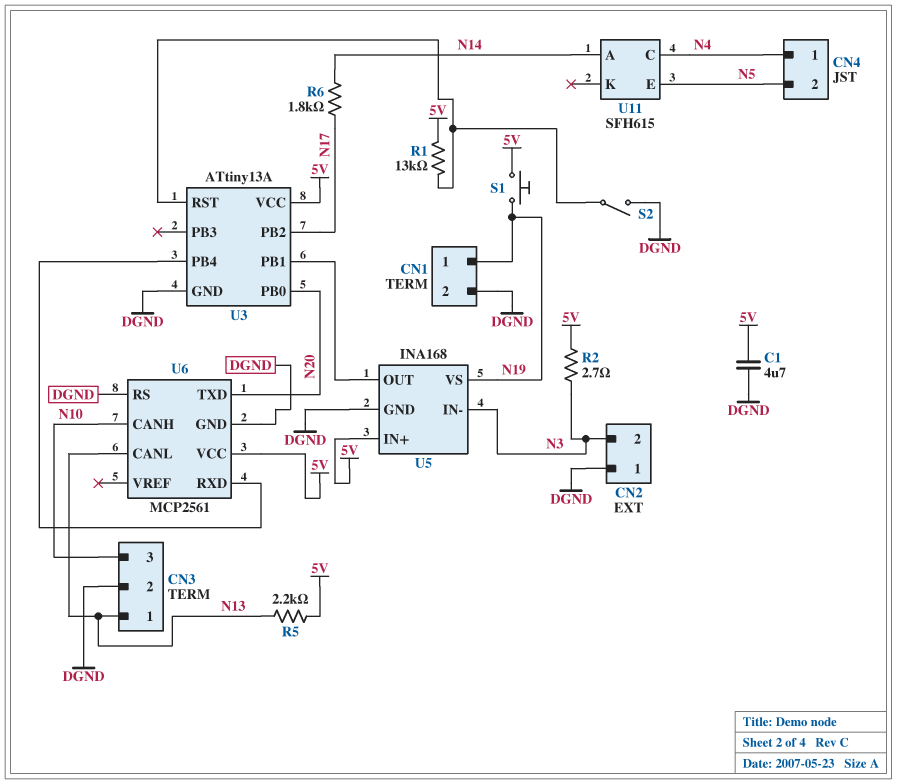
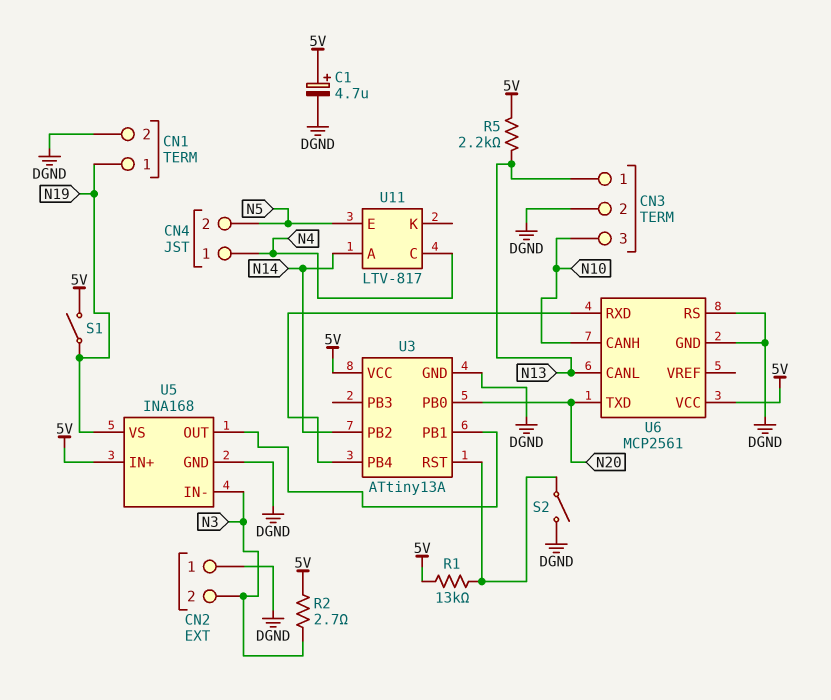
C1: 4.7uF (5V, DGND) -> 4.7uF (plus 5V, minus DGND)
R6: 1.8k (N14, N17) -> none
S1: button (5V, N19) -> switch (5V, N19)
U3 pin PB2: N17 -> N14
U11: SFH615 -> LTV-817

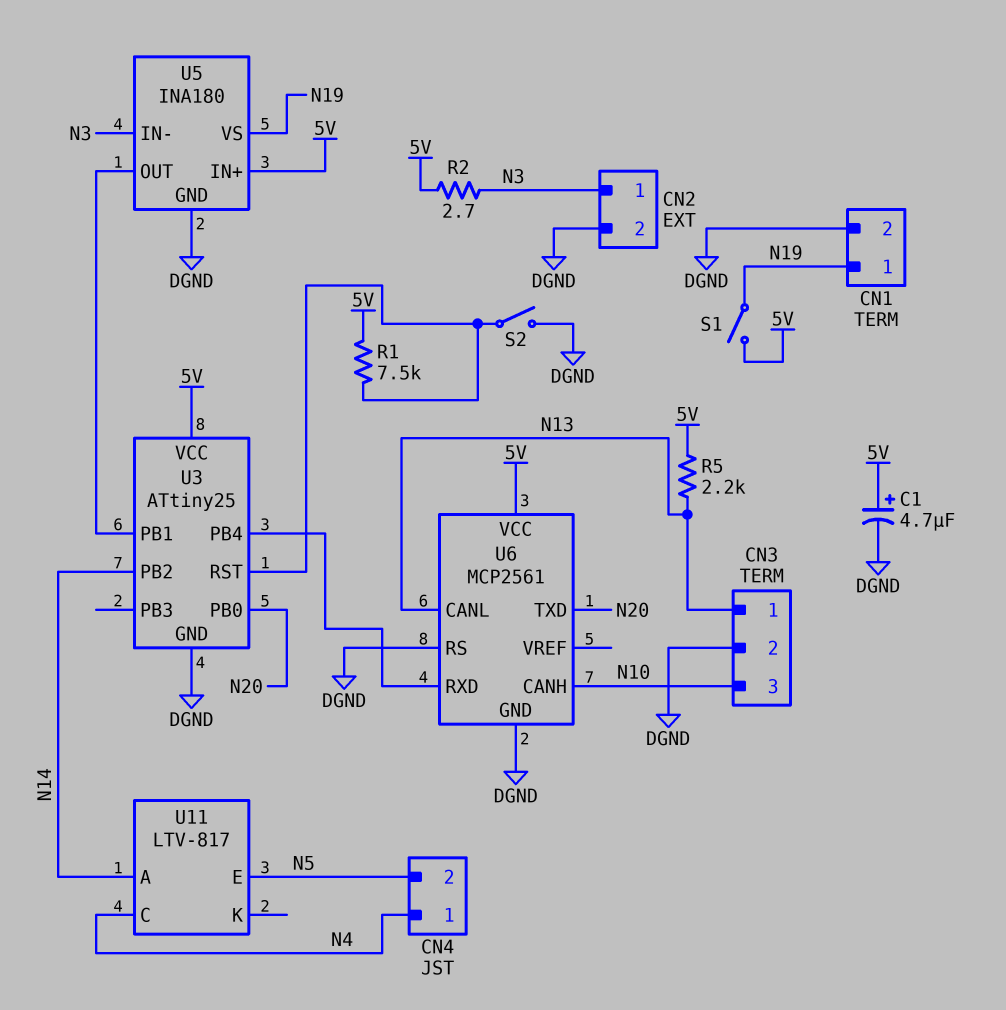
CN2 pin 1: DGND -> N3
CN2 pin 2: N3 -> DGND
R1: 13k (5V, U3/RST) -> 7.5k (5V, U3/RST)
U3: ATtiny13A -> ATtiny25
U5: INA168 -> INA180

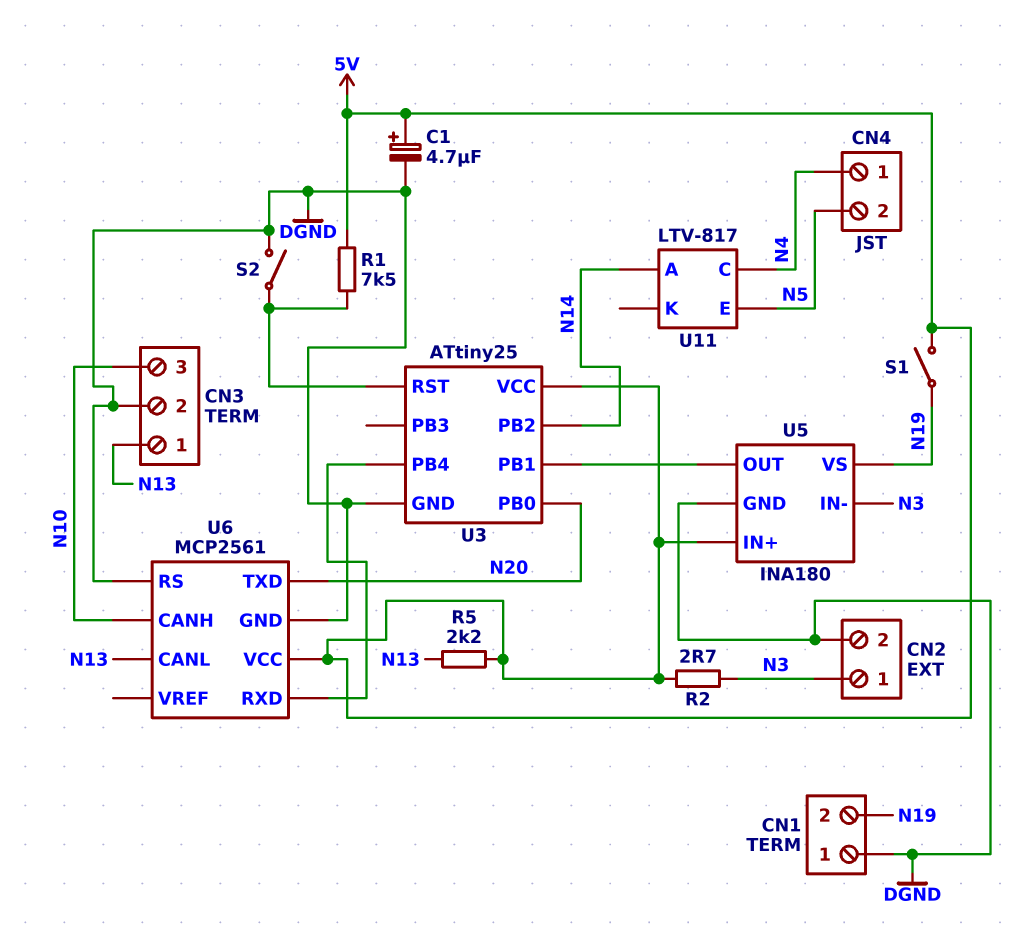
CN1 pin 1: N19 -> DGND
CN1 pin 2: DGND -> N19

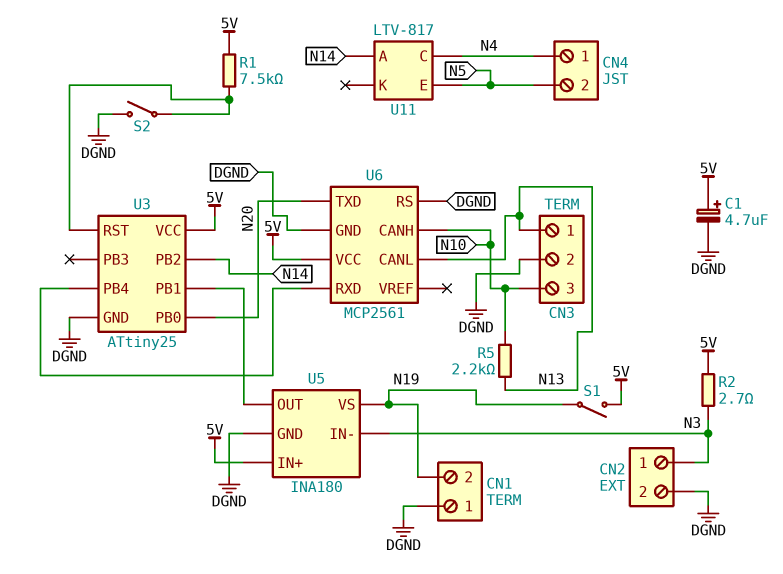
R5: 2.2k (5V, N13) -> 2.2k (N10, N13)

